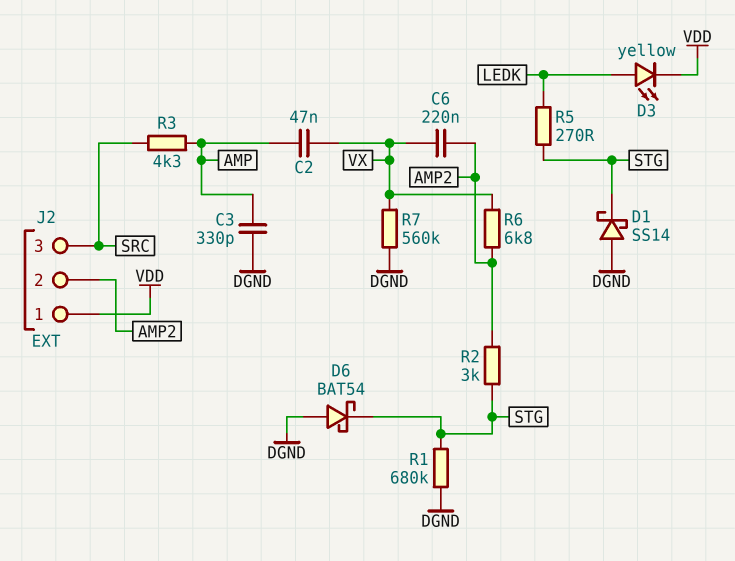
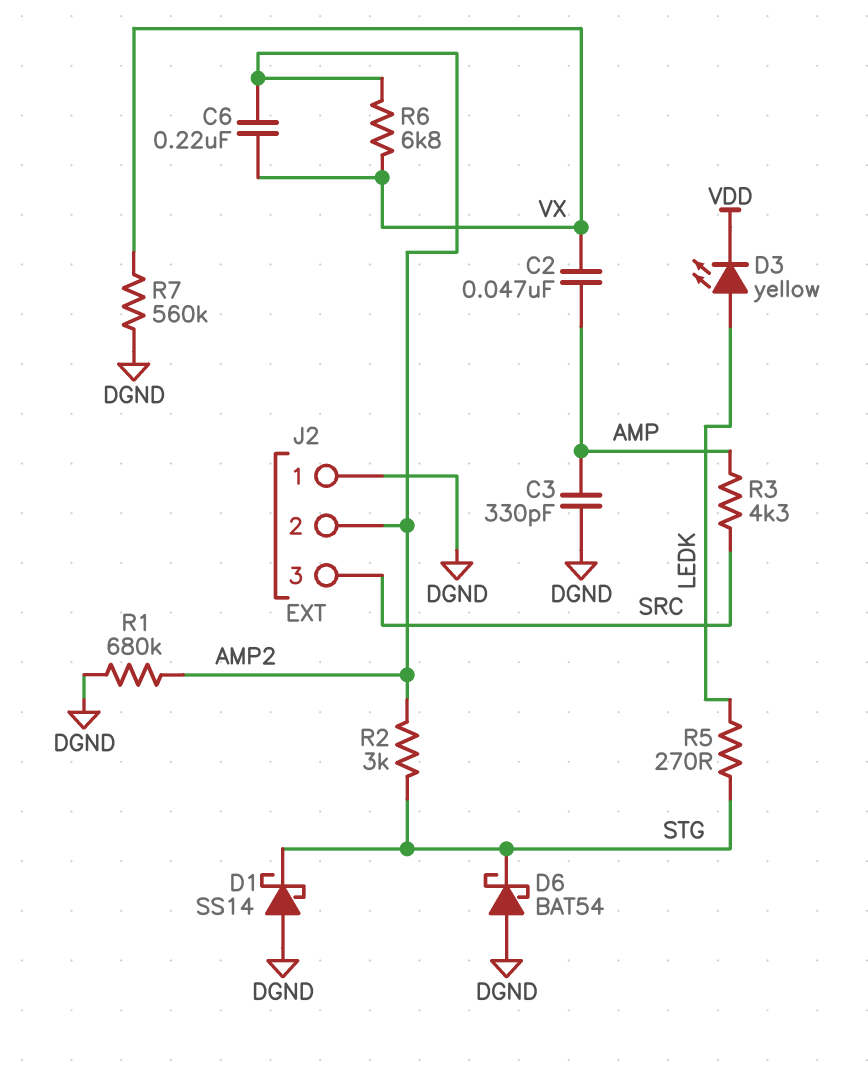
J2 pin 1: VDD -> DGND
R1: 680k (DGND, STG) -> 680k (AMP2, DGND)

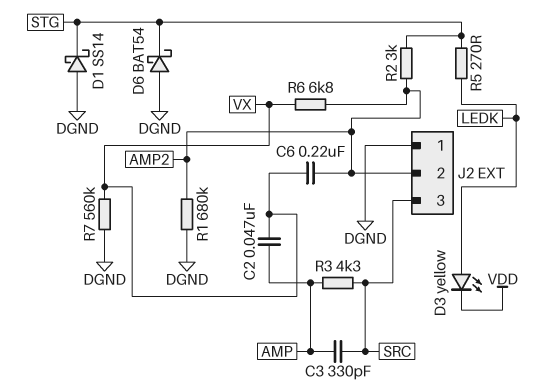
C3: 330pF (AMP, DGND) -> 330pF (AMP, SRC)

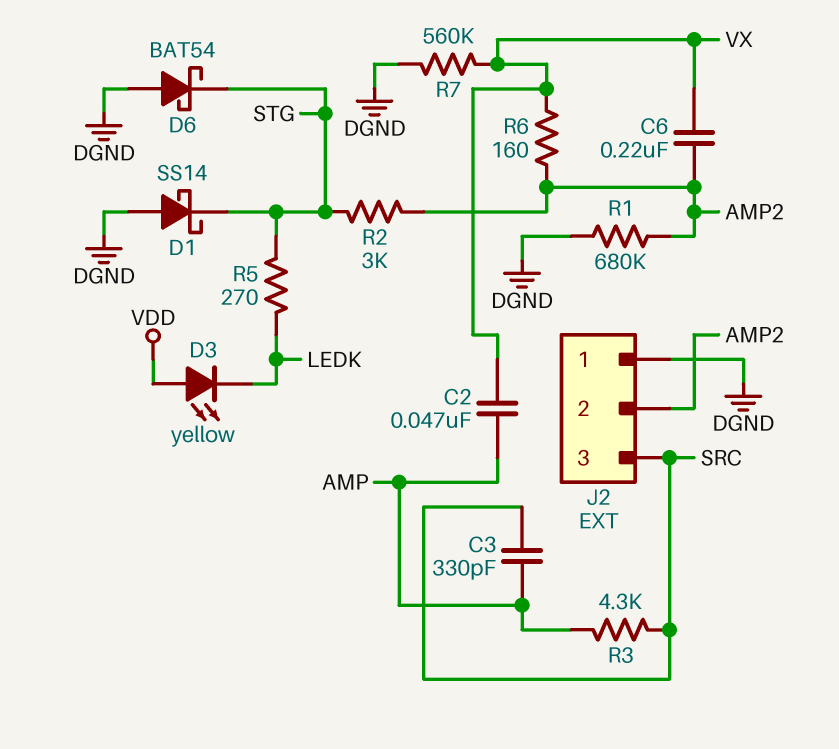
D3: LED yellow (A LEDK, K VDD) -> LED yellow (A VDD, K LEDK)
R6: 6.8k (AMP2, VX) -> 160 (AMP2, VX)

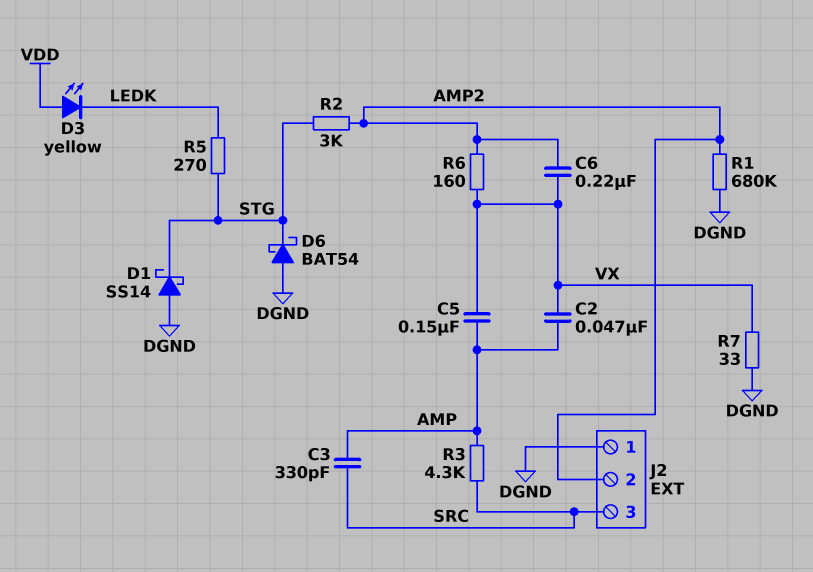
C5: none -> 150nF (AMP, VX)
R7: 560k (DGND, VX) -> 33 (DGND, VX)

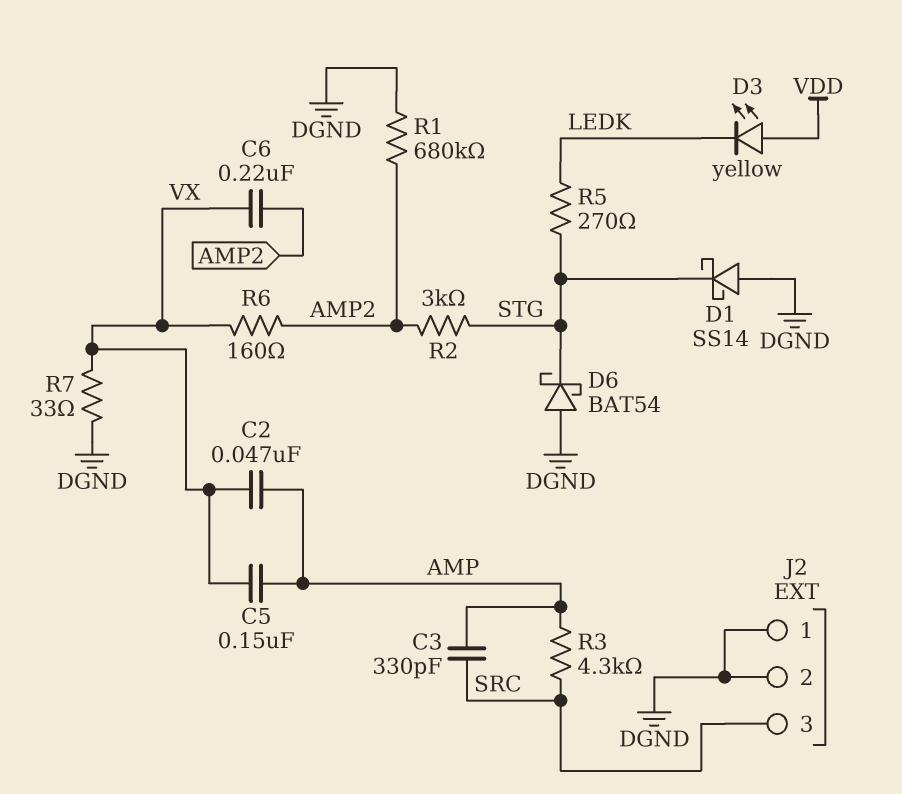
J2 pin 2: AMP2 -> DGND

